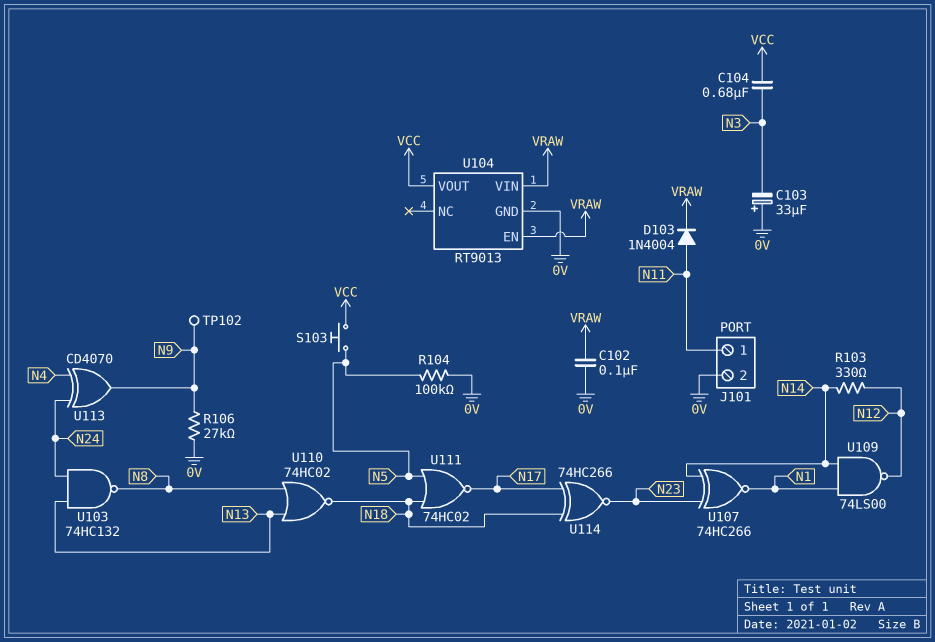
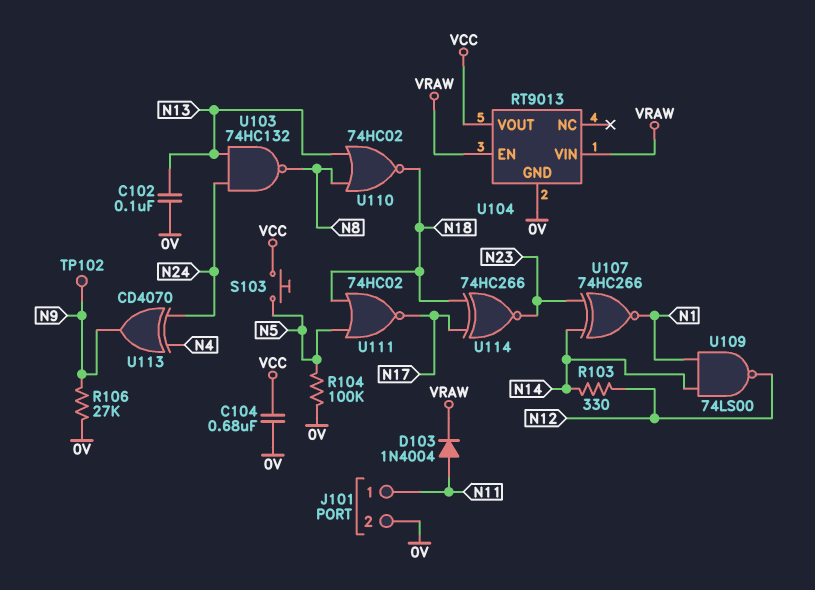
C102: 100nF (0V, VRAW) -> 100nF (0V, N13)
C103: 33uF (plus 0V, minus N3) -> none
C104: 680nF (N3, VCC) -> 680nF (0V, VCC)

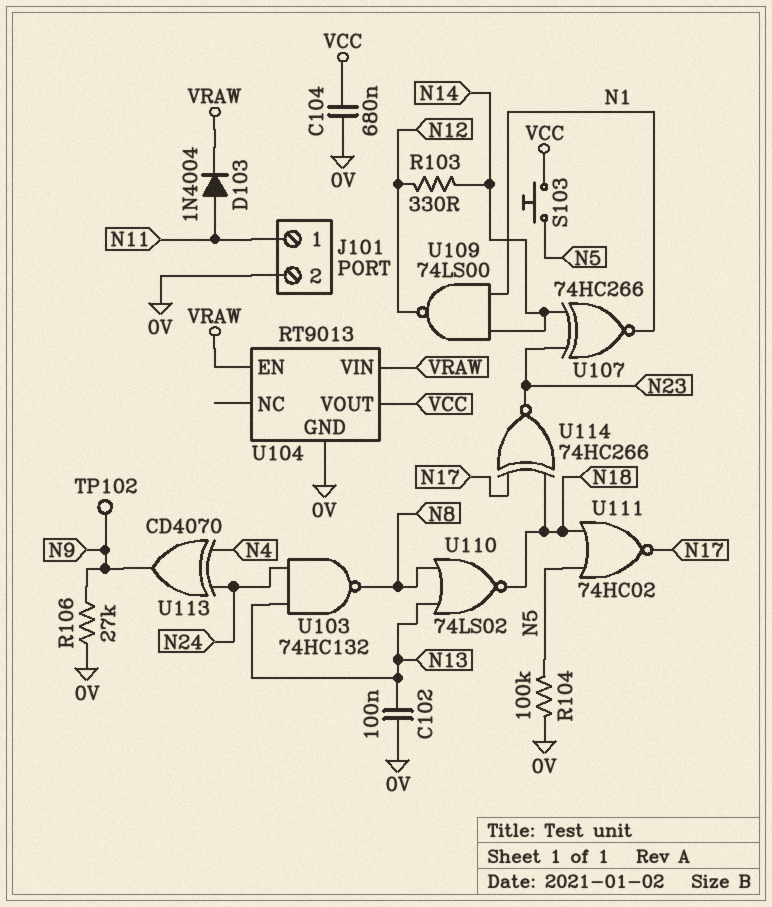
U110: NOR 74HC02 (in N8, in N13, out N18) -> NOR 74LS02 (in N8, in N13, out N18)

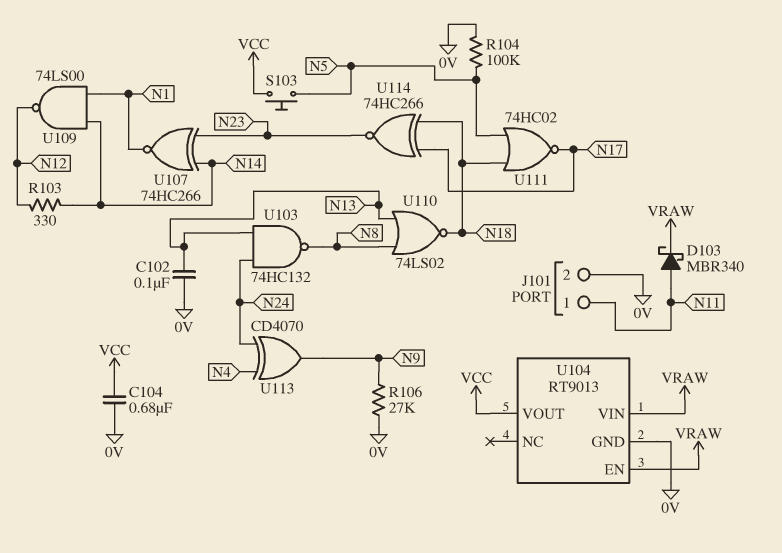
D103: diode 1N4004 (A N11, K VRAW) -> schottky MBR340 (A N11, K VRAW)
TP102: test point (N9) -> none

